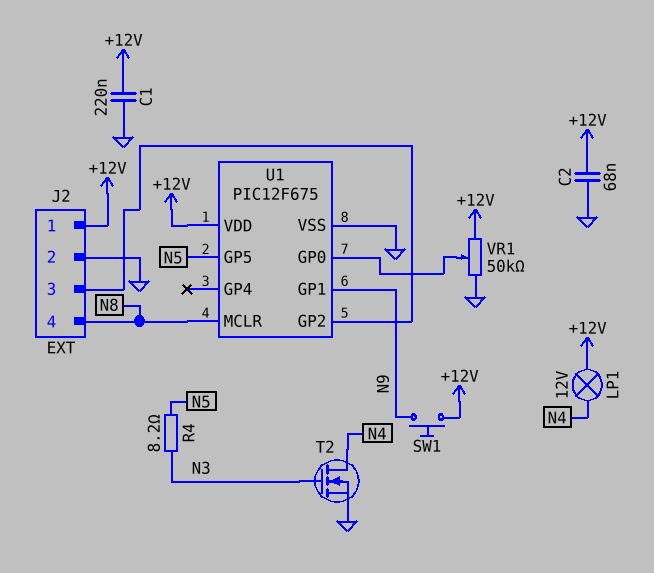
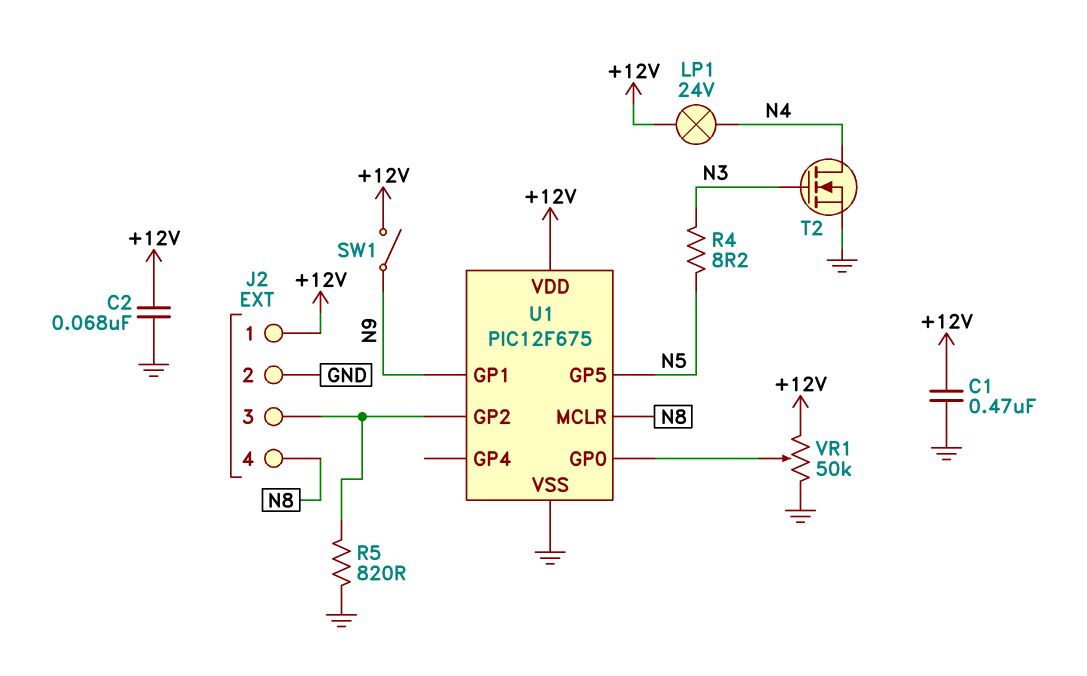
C1: 220nF (+12V, GND) -> 470nF (+12V, GND)
LP1: lamp 12V (+12V, N4) -> lamp 24V (+12V, N4)
R5: none -> 820 (GND, J2/3)
SW1: button (+12V, N9) -> switch (+12V, N9)

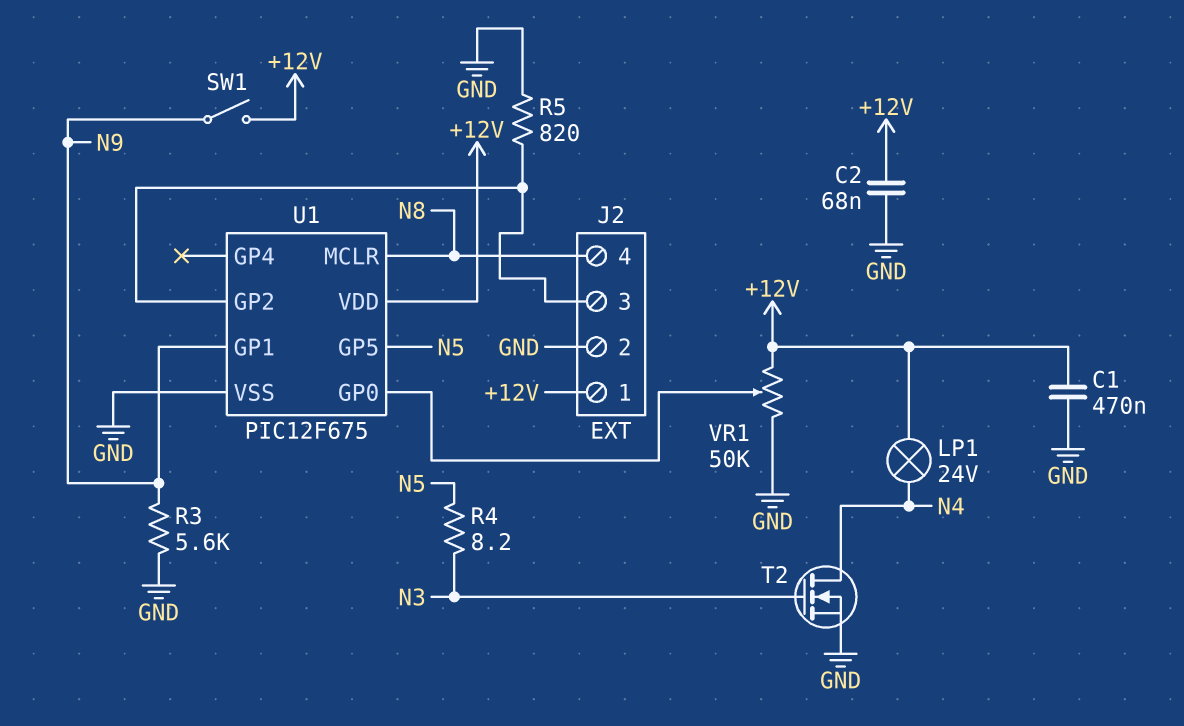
R3: none -> 5.6k (GND, N9)

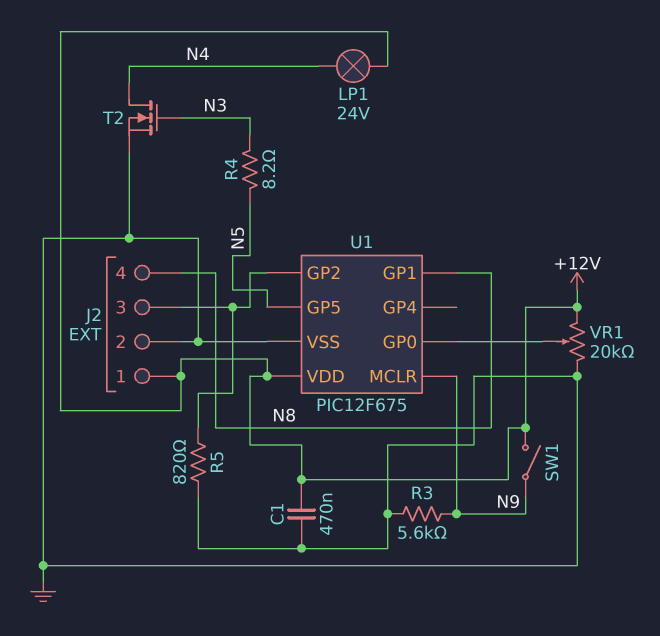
C2: 68nF (+12V, GND) -> none
U1 pin GP1: N9 -> N8
U1 pin MCLR: N8 -> N9
VR1: 50k (+12V, GND, wiper U1/GP0) -> 20k (+12V, GND, wiper U1/GP0)

